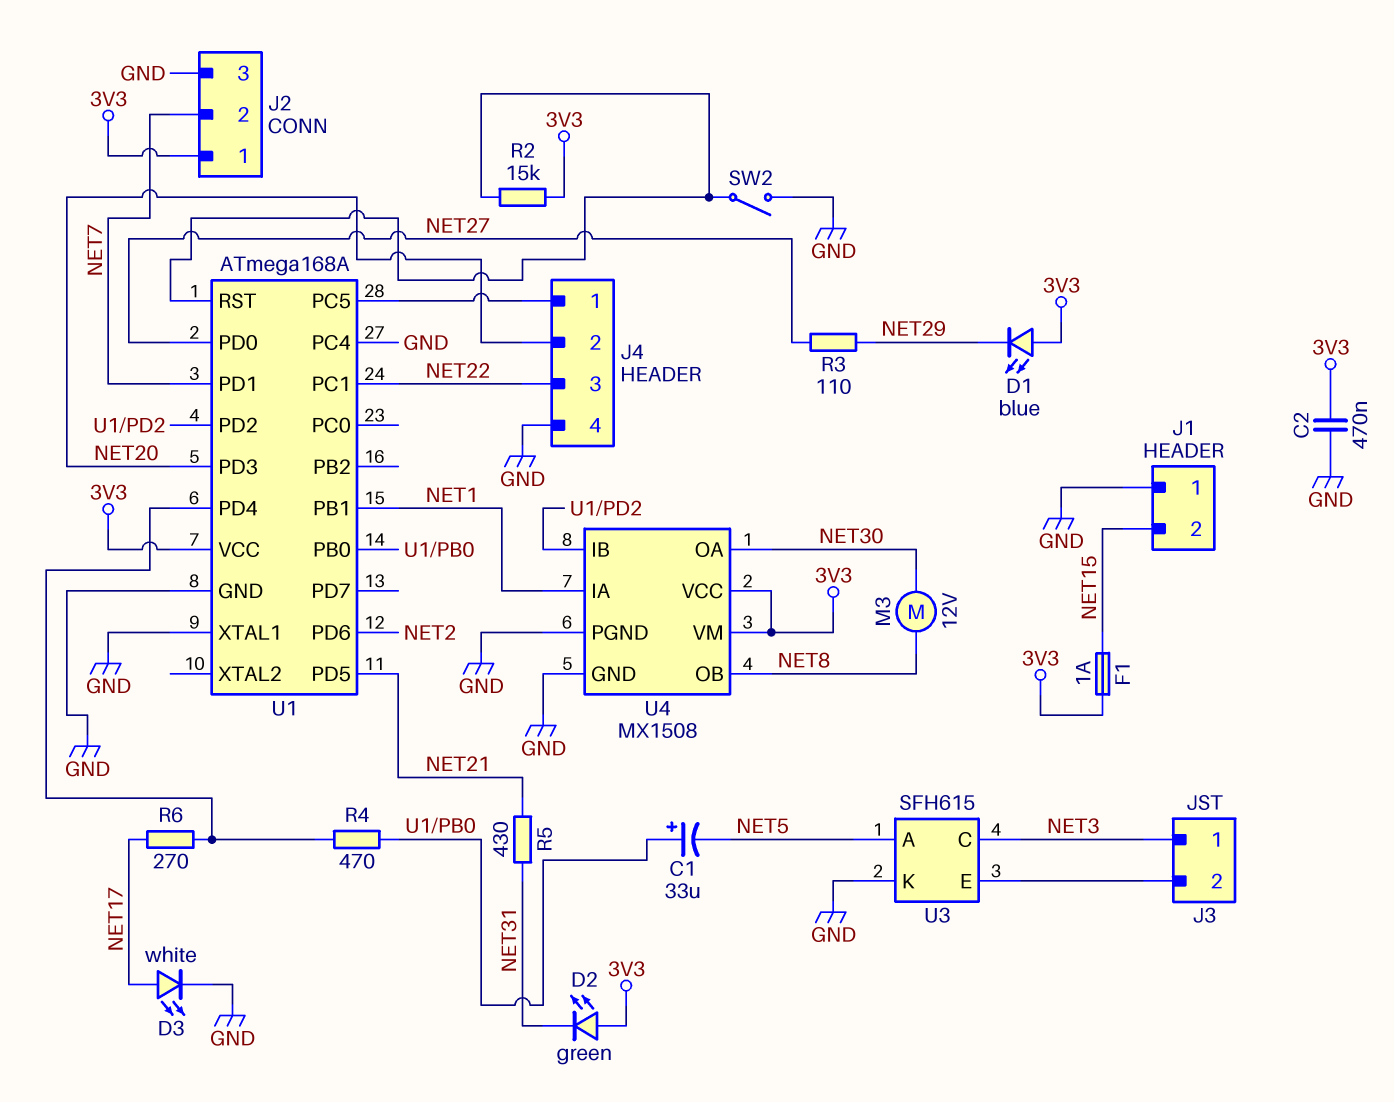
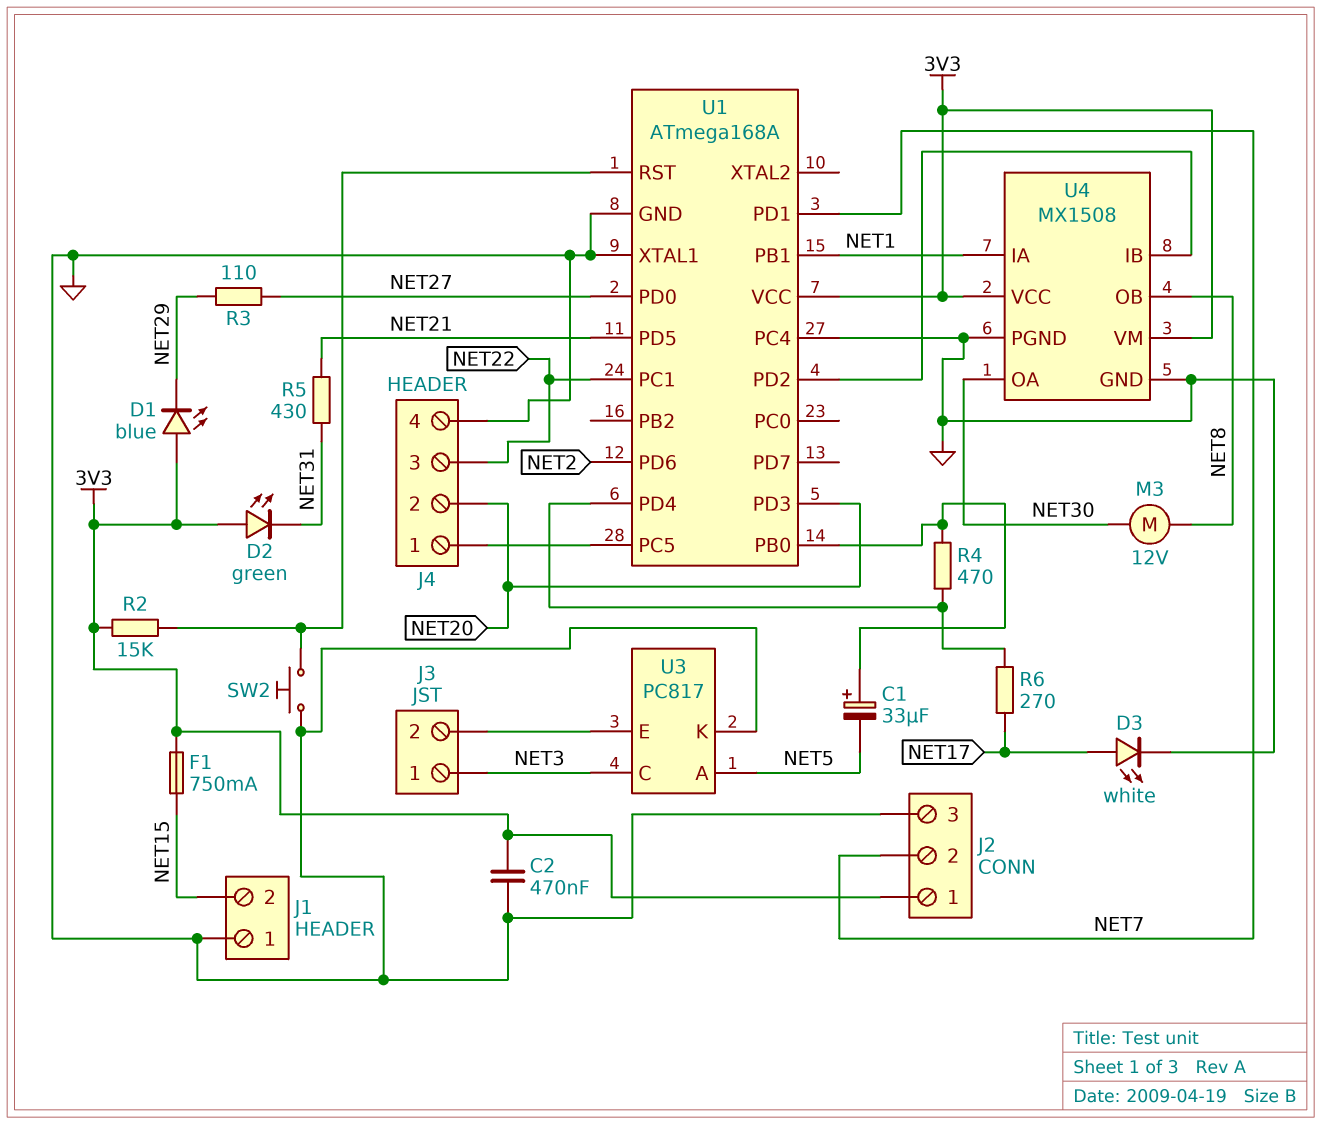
F1: 1A (3V3, NET15) -> 750mA (3V3, NET15)
SW2: switch (GND, U1/RST) -> button (GND, U1/RST)
U3: SFH615 -> PC817

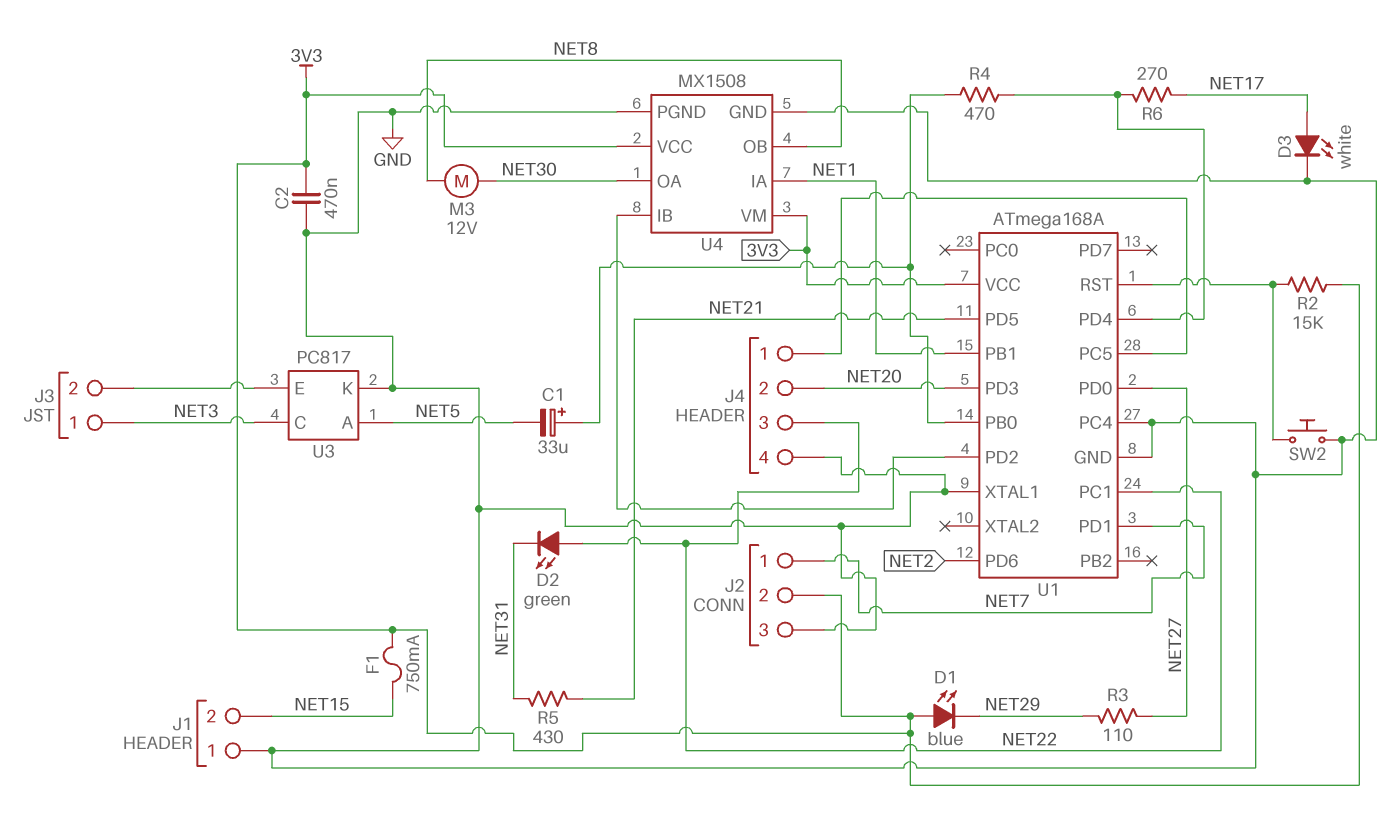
D2: LED green (A 3V3, K NET31) -> LED green (A NET22, K NET31)
J2 pin 1: 3V3 -> NET7
J2 pin 2: NET7 -> 3V3

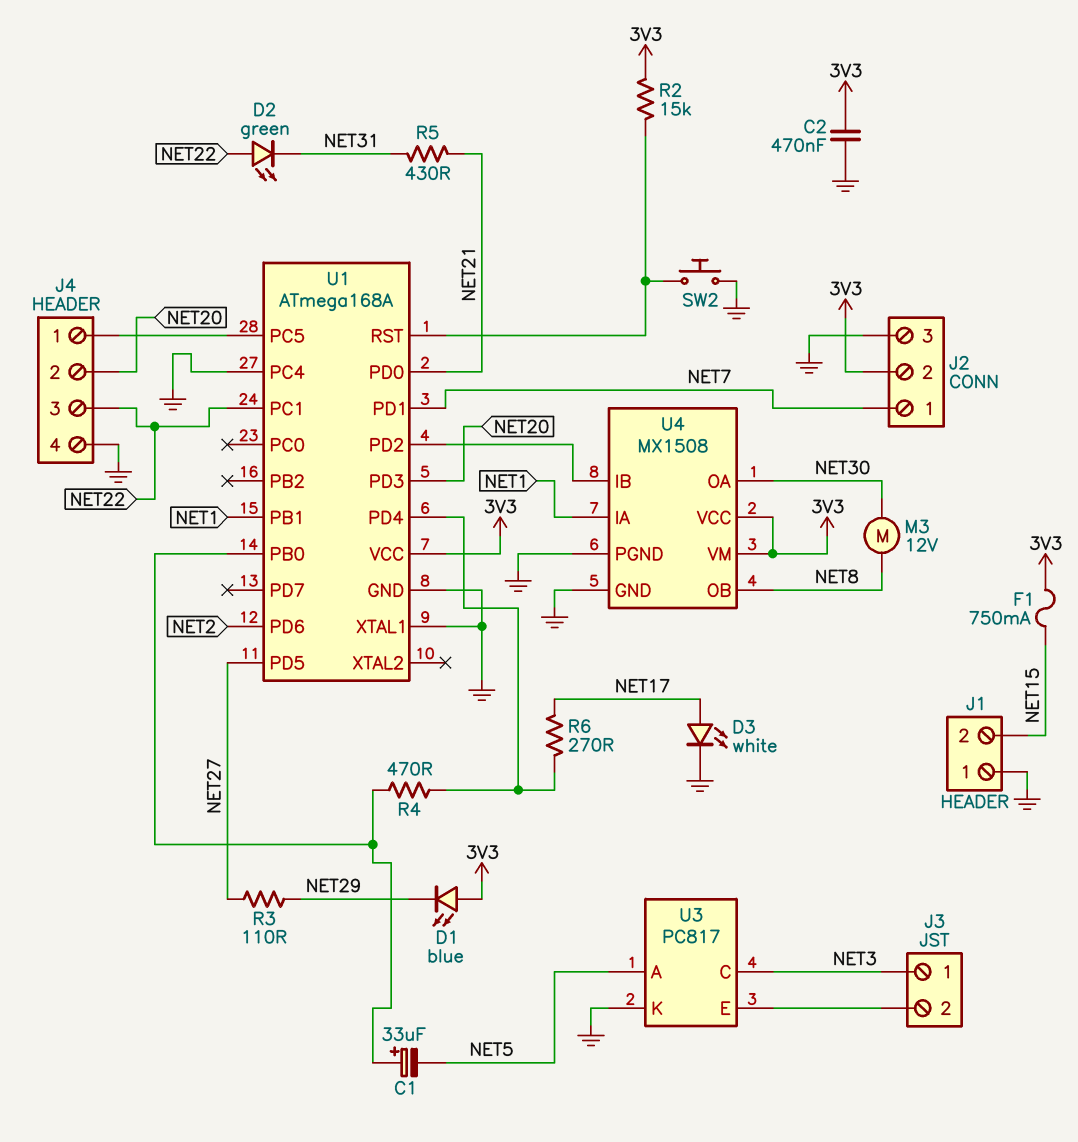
U1 pin PD0: NET27 -> NET21
U1 pin PD5: NET21 -> NET27

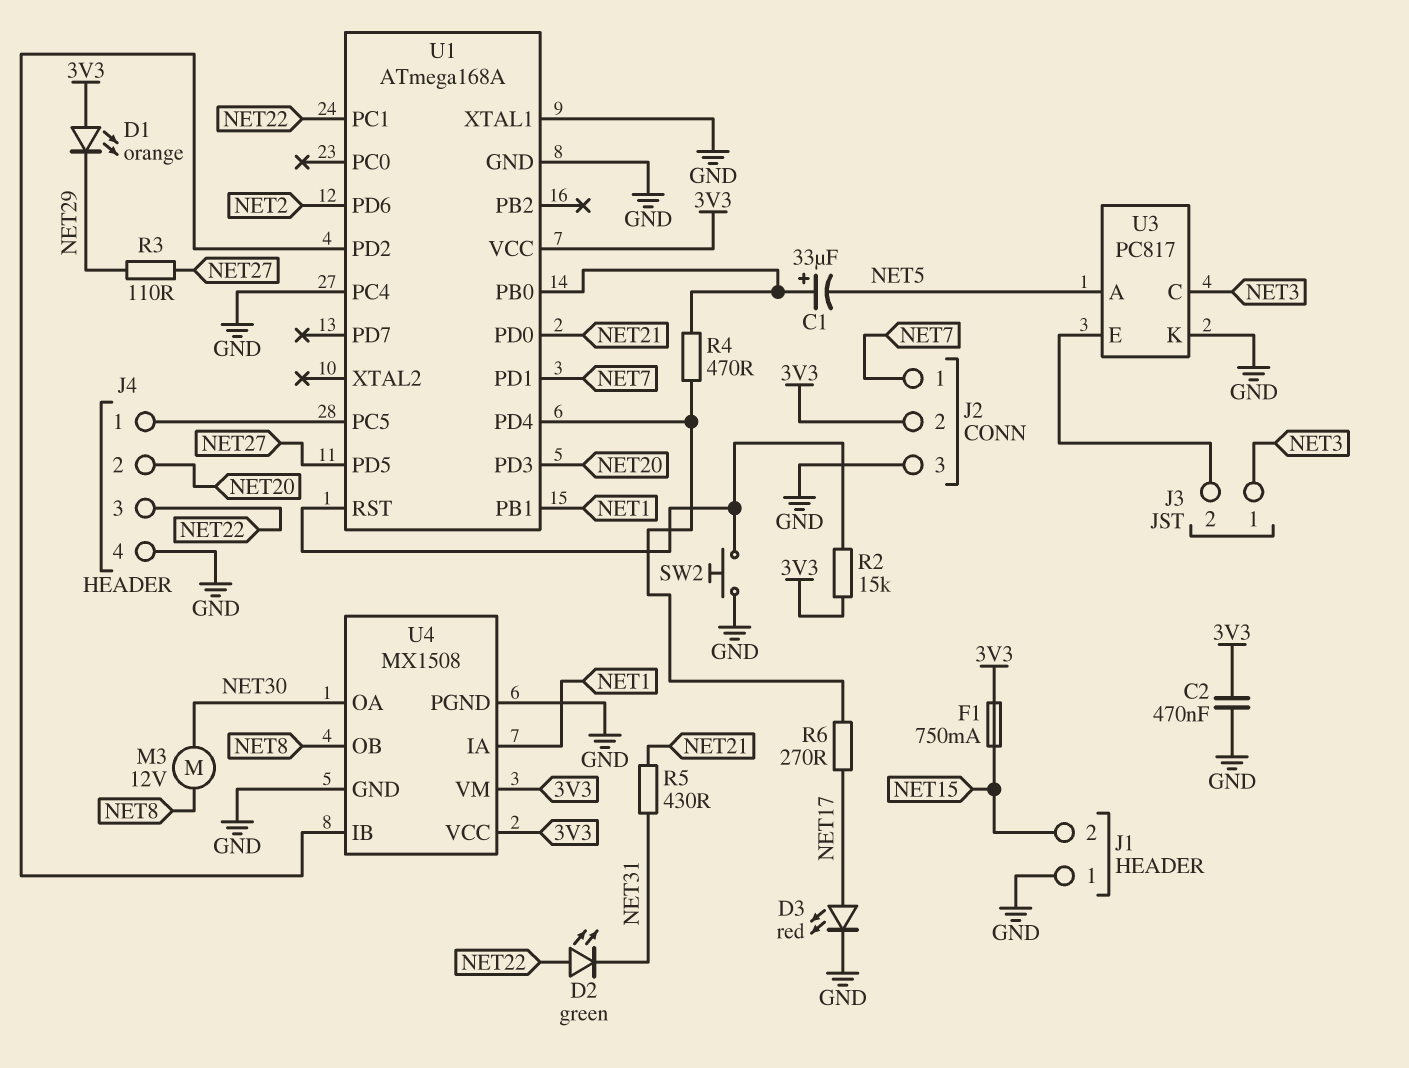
D1: LED blue (A 3V3, K NET29) -> LED orange (A 3V3, K NET29)
D3: LED white (A NET17, K GND) -> LED red (A NET17, K GND)

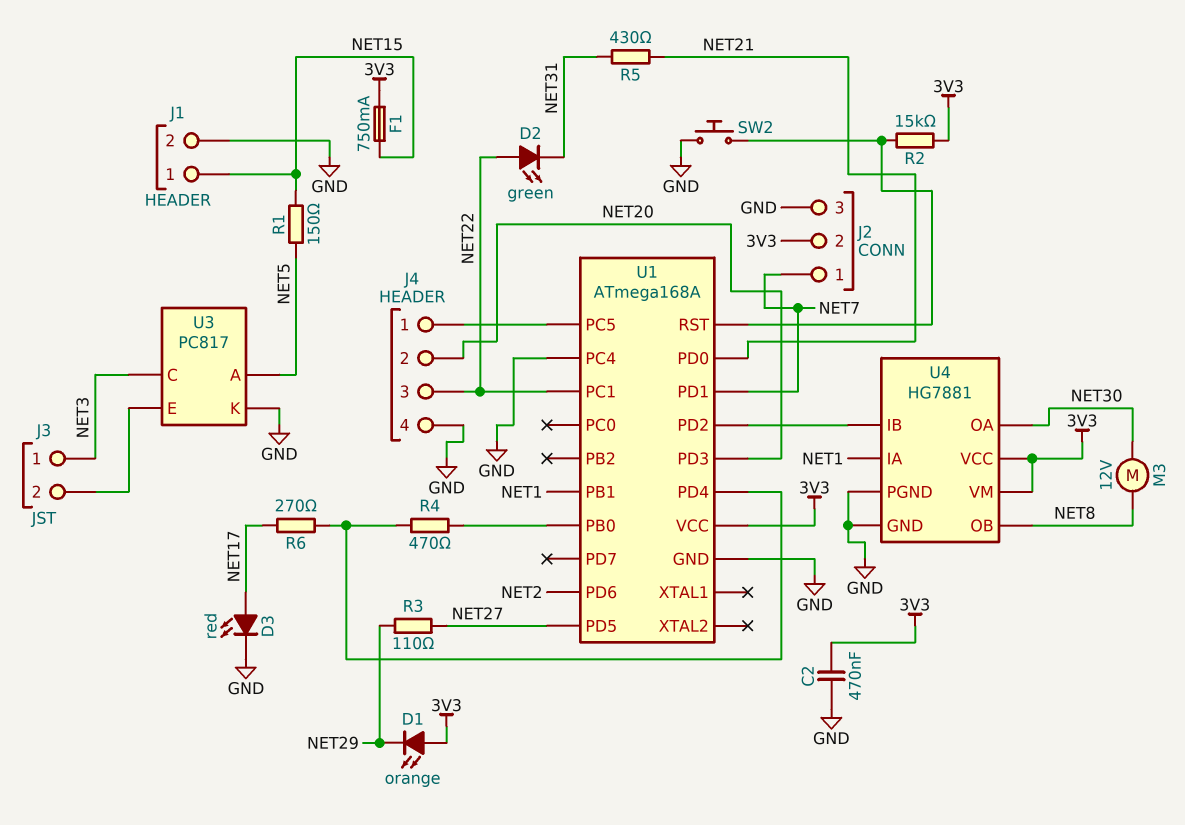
C1: 33uF (plus U1/PB0, minus NET5) -> none
J1 pin 1: GND -> NET15
J1 pin 2: NET15 -> GND
R1: none -> 150 (NET5, NET15)
U1 pin XTAL1: GND -> none
U4: MX1508 -> HG7881

